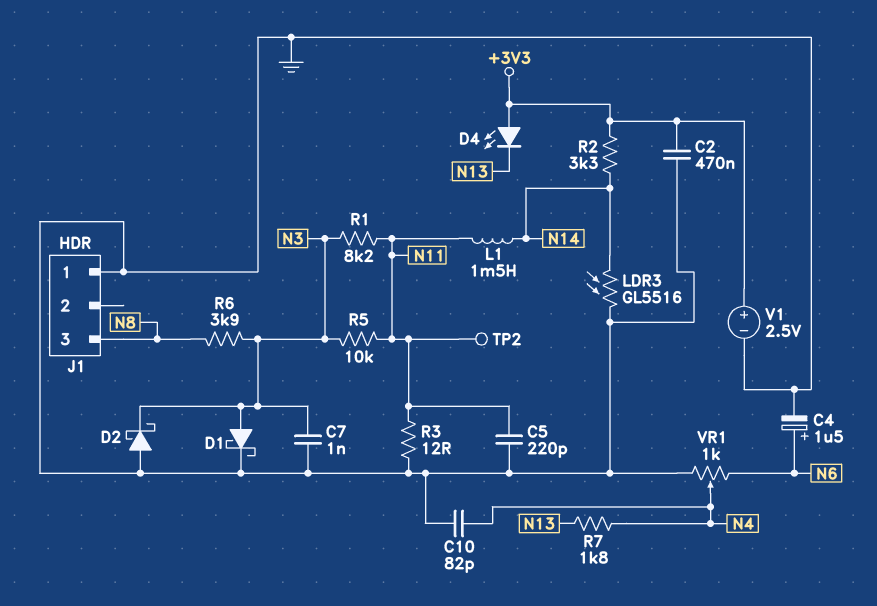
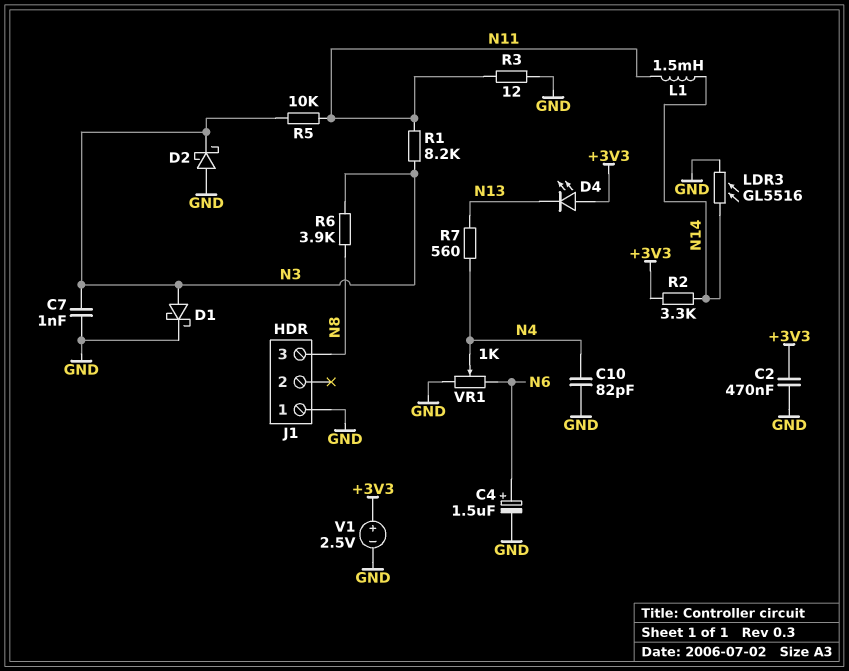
C5: 220pF (GND, N11) -> none
R7: 1.8k (N4, N13) -> 560 (N4, N13)
TP2: test point (N11) -> none

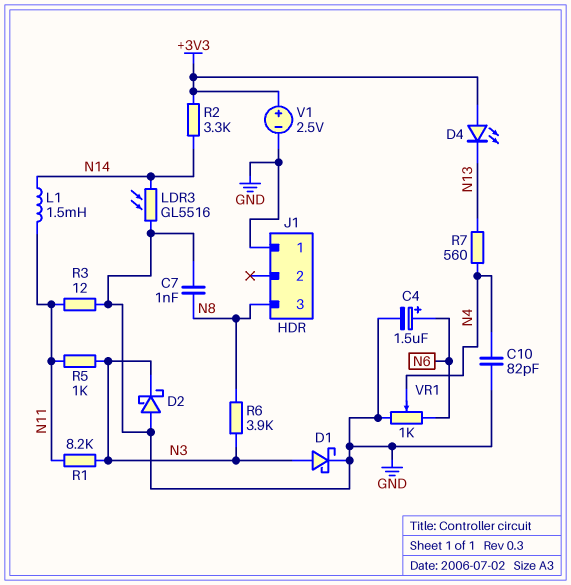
C2: 470nF (+3V3, GND) -> none
C7: 1nF (GND, N3) -> 1nF (GND, N8)
R5: 10k (N3, N11) -> 1k (N3, N11)

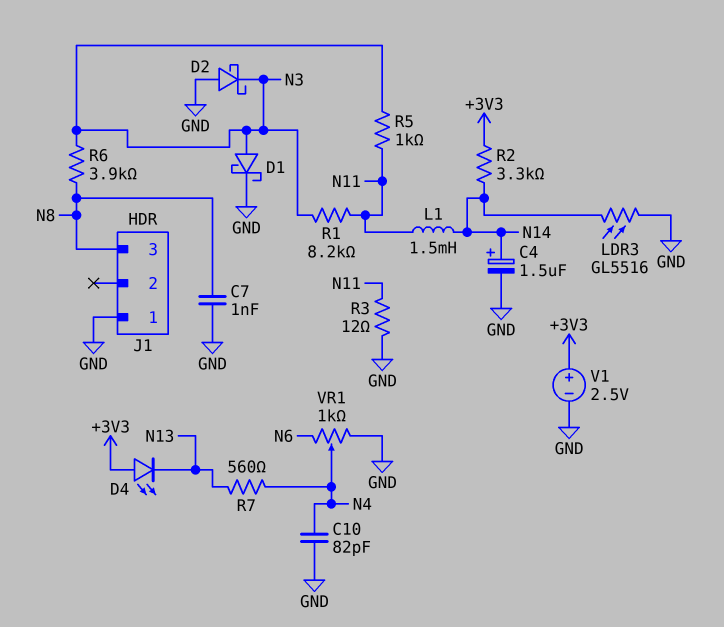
C4: 1.5uF (plus N6, minus GND) -> 1.5uF (plus N14, minus GND)

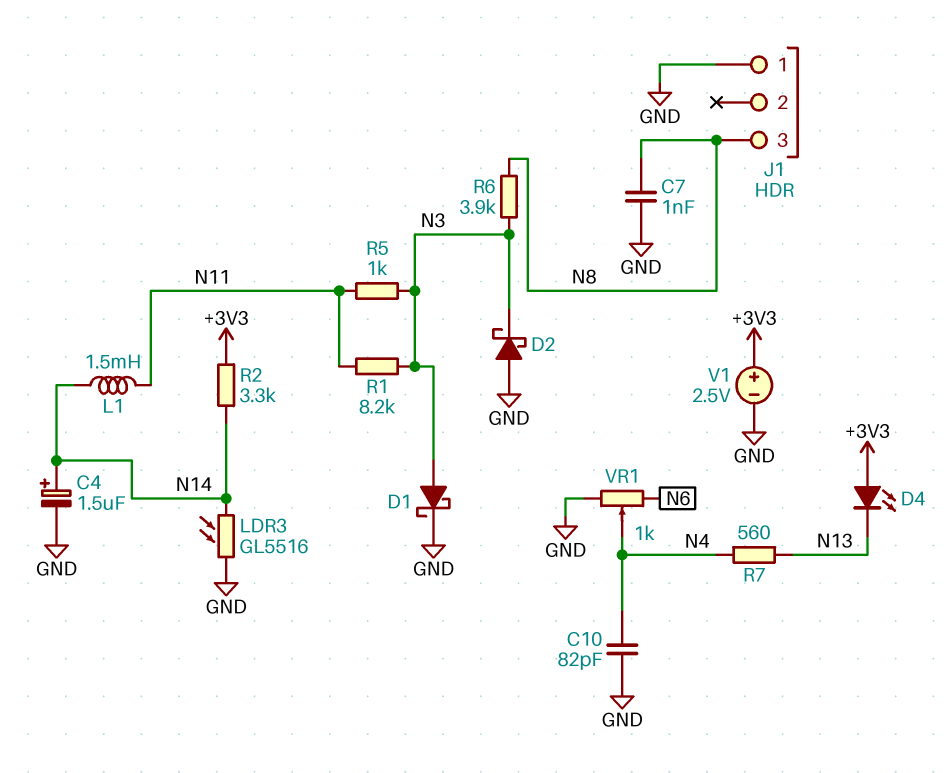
R3: 12 (GND, N11) -> none

